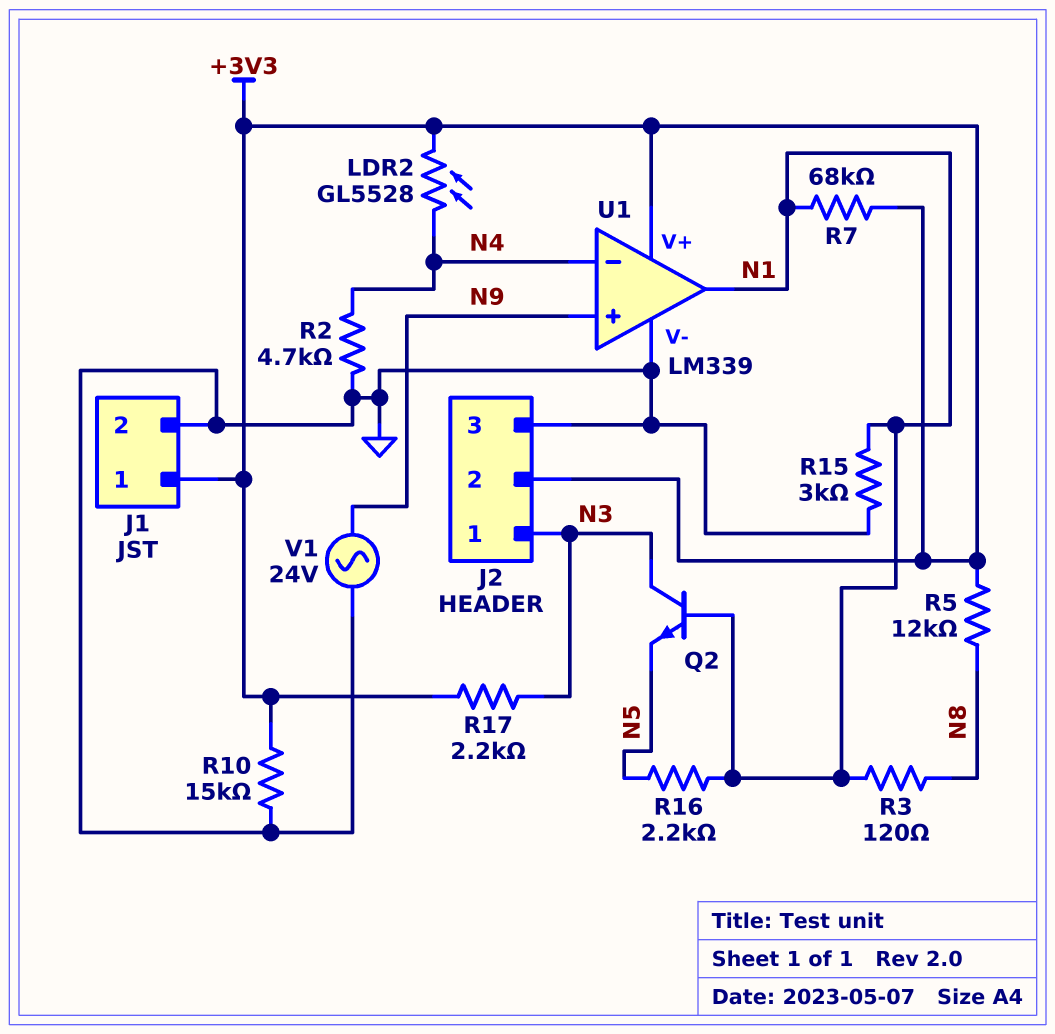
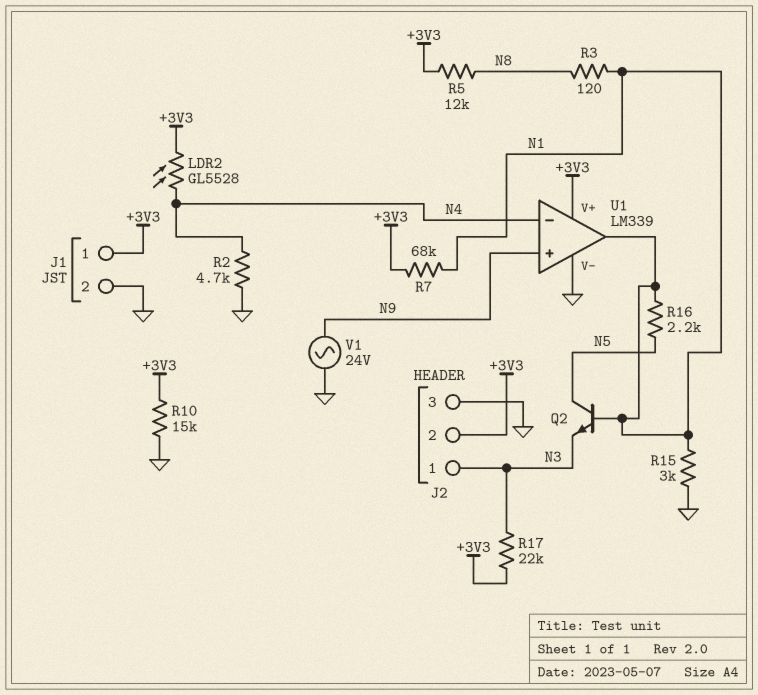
Q2: NPN (B N1, C N3, E N5) -> NPN (B N1, C N5, E N3)
R17: 2.2k (+3V3, N3) -> 22k (+3V3, N3)

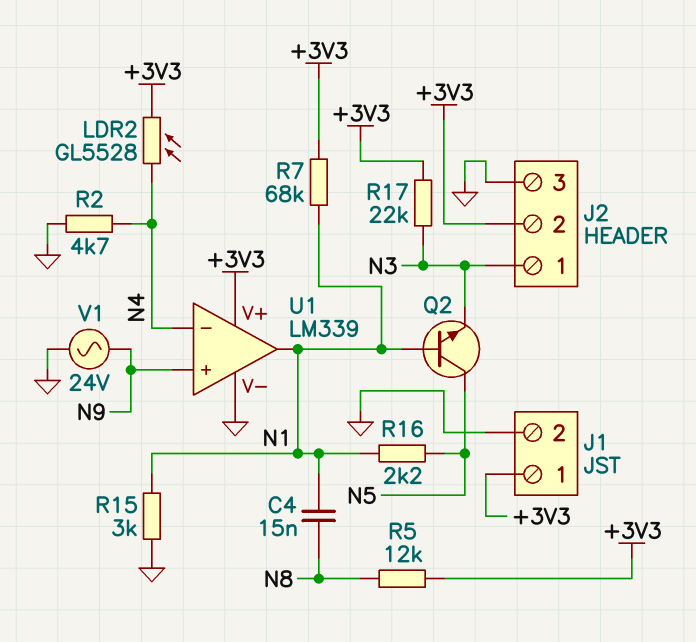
C4: none -> 15nF (N1, N8)
R3: 120 (N1, N8) -> none
R10: 15k (+3V3, GND) -> none

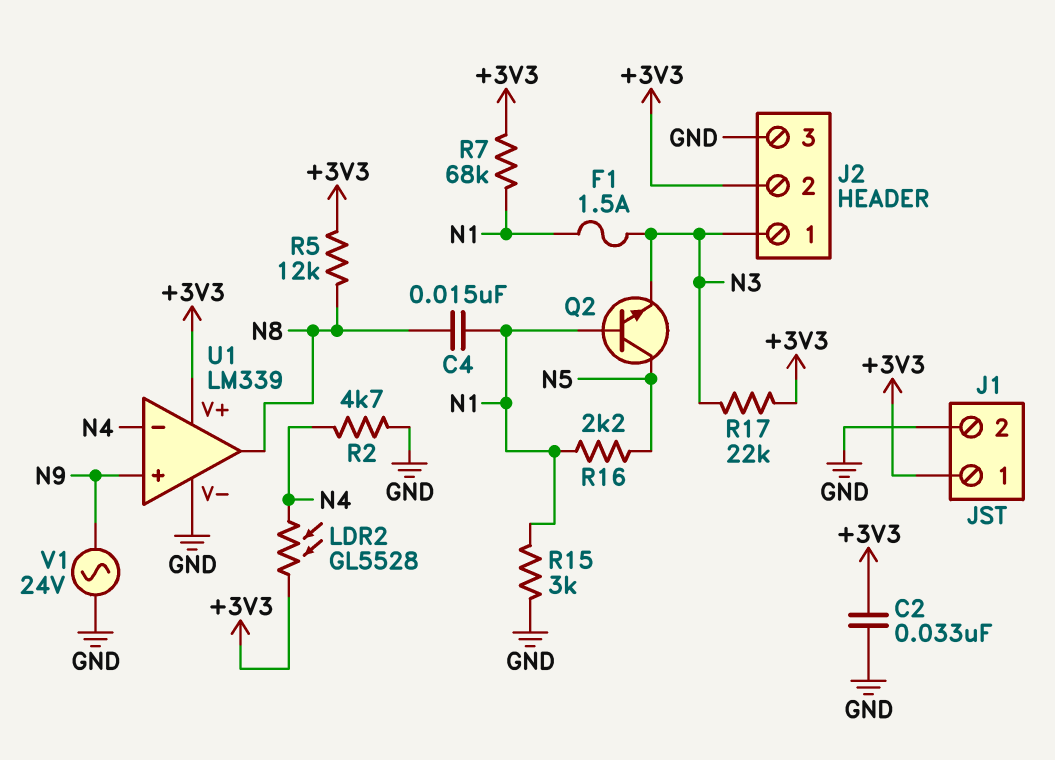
C2: none -> 33nF (+3V3, GND)
F1: none -> 1.5A (N1, N3)
U1 pin out: N1 -> N8

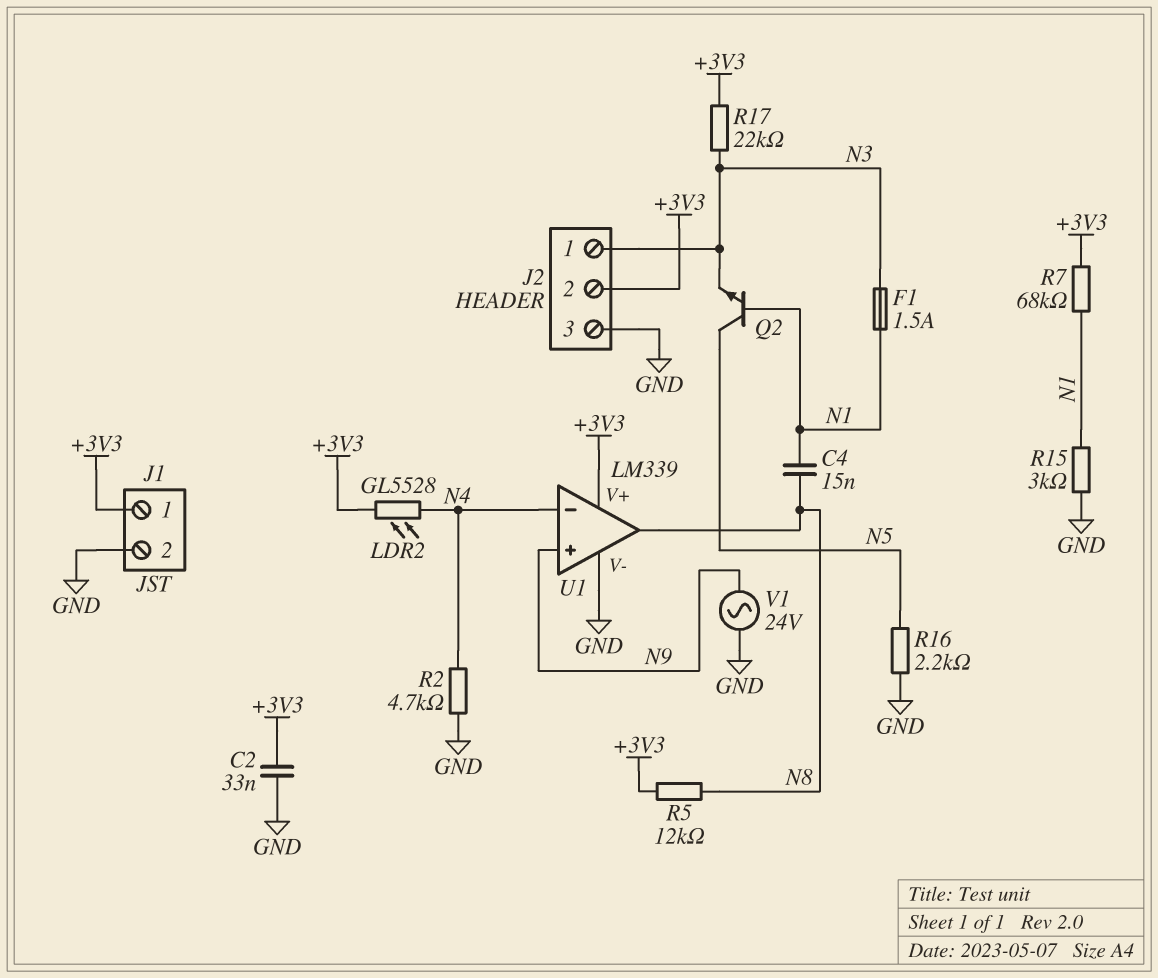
R16: 2.2k (N1, N5) -> 2.2k (GND, N5)

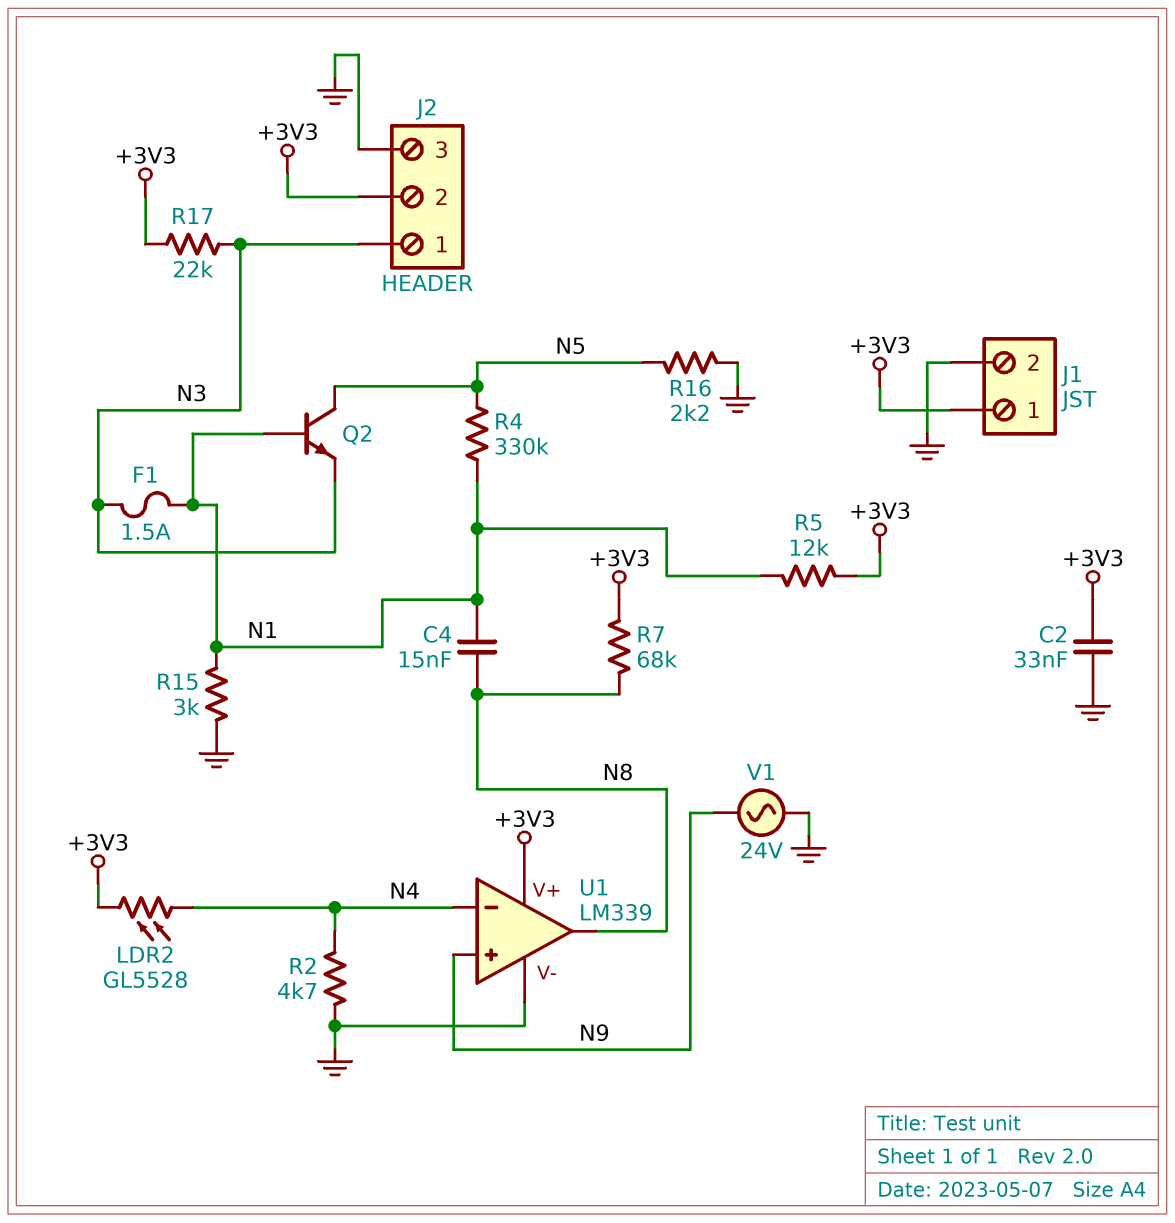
R4: none -> 330k (N1, N5)
R5: 12k (+3V3, N8) -> 12k (+3V3, N1)
R7: 68k (+3V3, N1) -> 68k (+3V3, N8)

